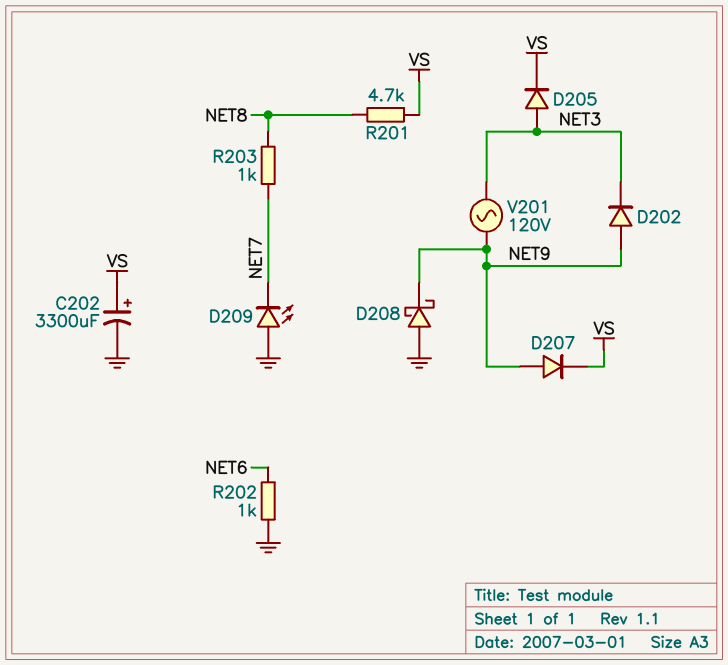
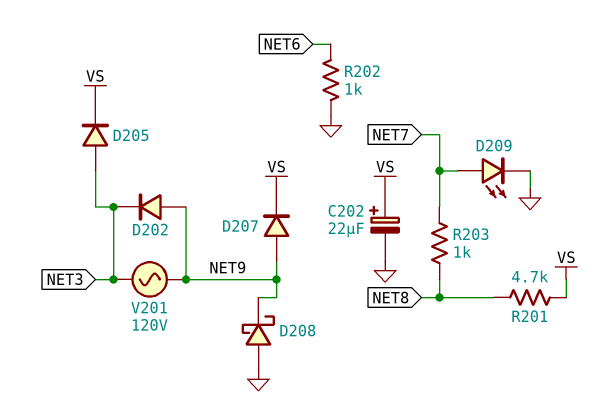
C202: 3300uF (plus VS, minus GND) -> 22uF (plus VS, minus GND)
D209: LED (A GND, K NET7) -> LED (A NET7, K GND)

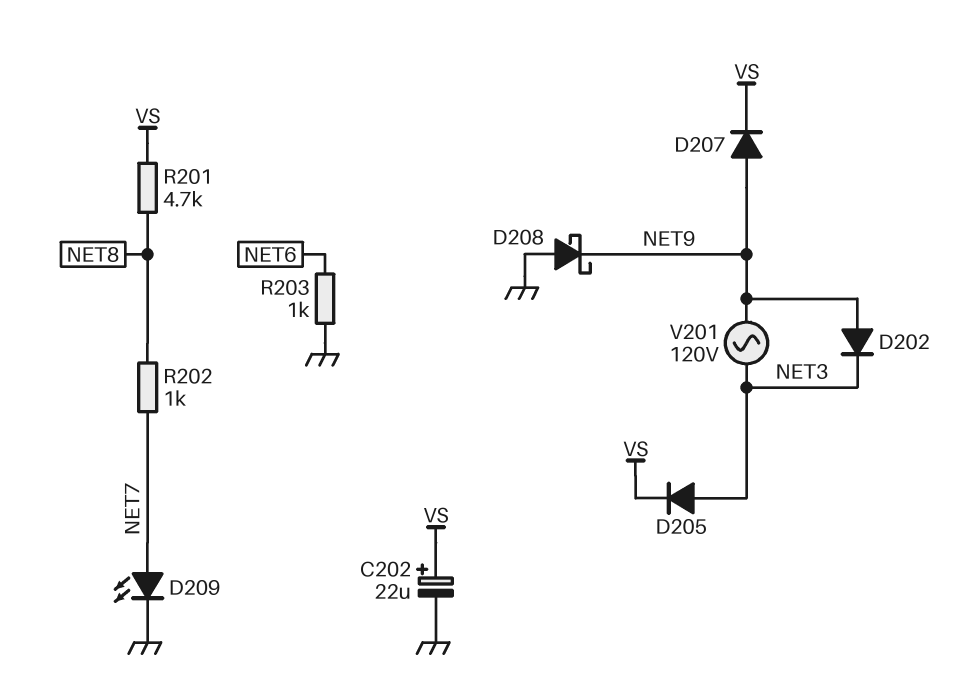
R202: 1k (GND, NET6) -> 1k (NET7, NET8)
R203: 1k (NET7, NET8) -> 1k (GND, NET6)

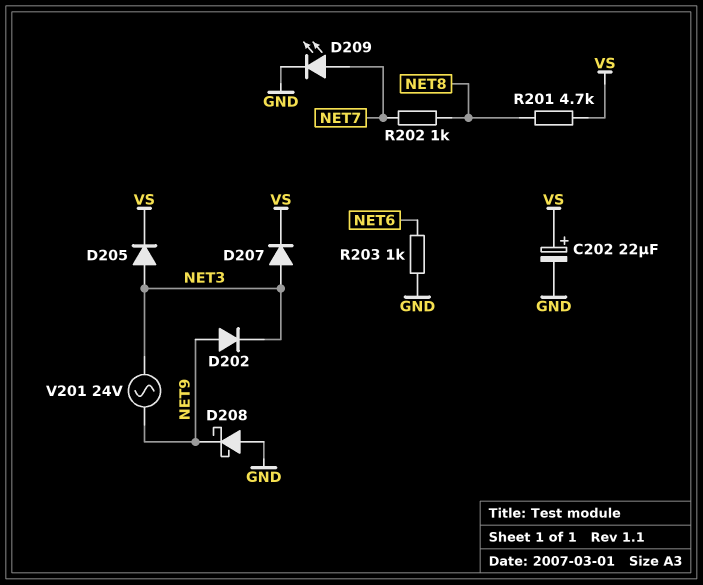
D207: diode (A NET9, K VS) -> diode (A NET3, K VS)
V201: AC 120V (NET3, NET9) -> AC 24V (NET3, NET9)

